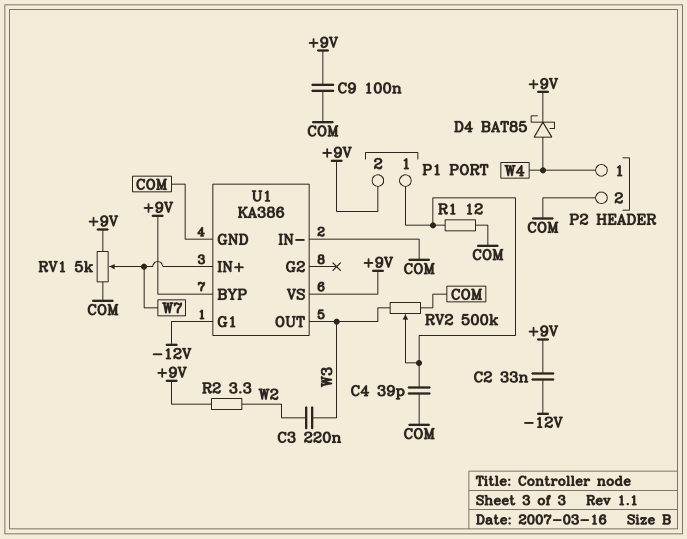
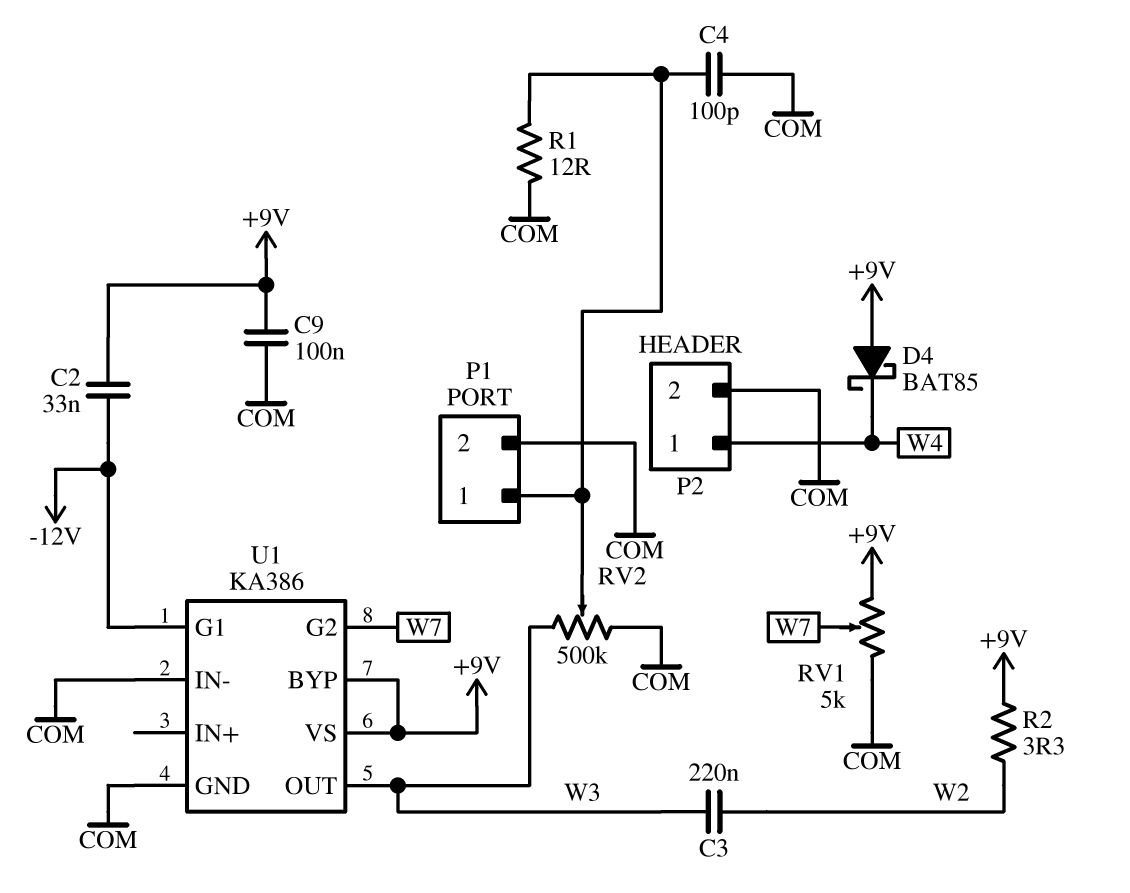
C4: 39pF (COM, P1/1) -> 100pF (COM, P1/1)
D4: schottky BAT85 (A W4, K +9V) -> schottky BAT85 (A +9V, K W4)
P1 pin 2: +9V -> COM
U1 pin G2: none -> W7
U1 pin IN+: W7 -> none

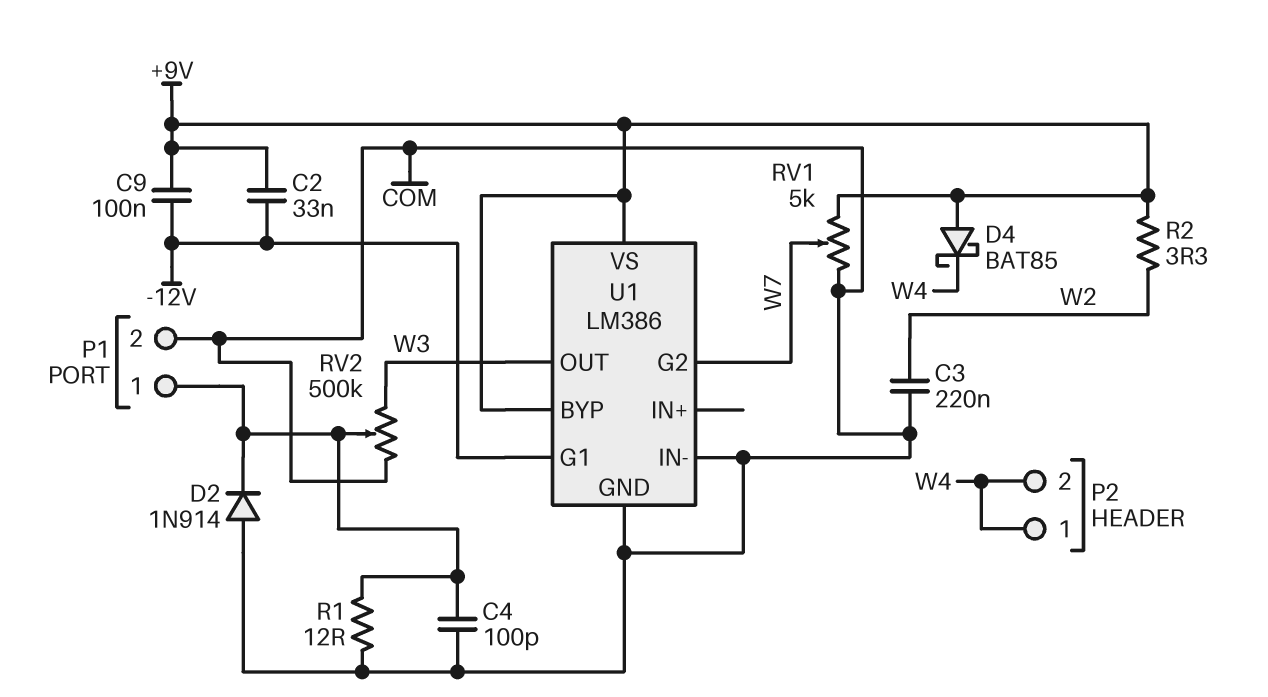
C3: 220nF (W2, W3) -> 220nF (COM, W2)
C9: 100nF (+9V, COM) -> 100nF (+9V, -12V)
D2: none -> diode 1N914 (A COM, K P1/1)
P2 pin 2: COM -> W4
U1: KA386 -> LM386

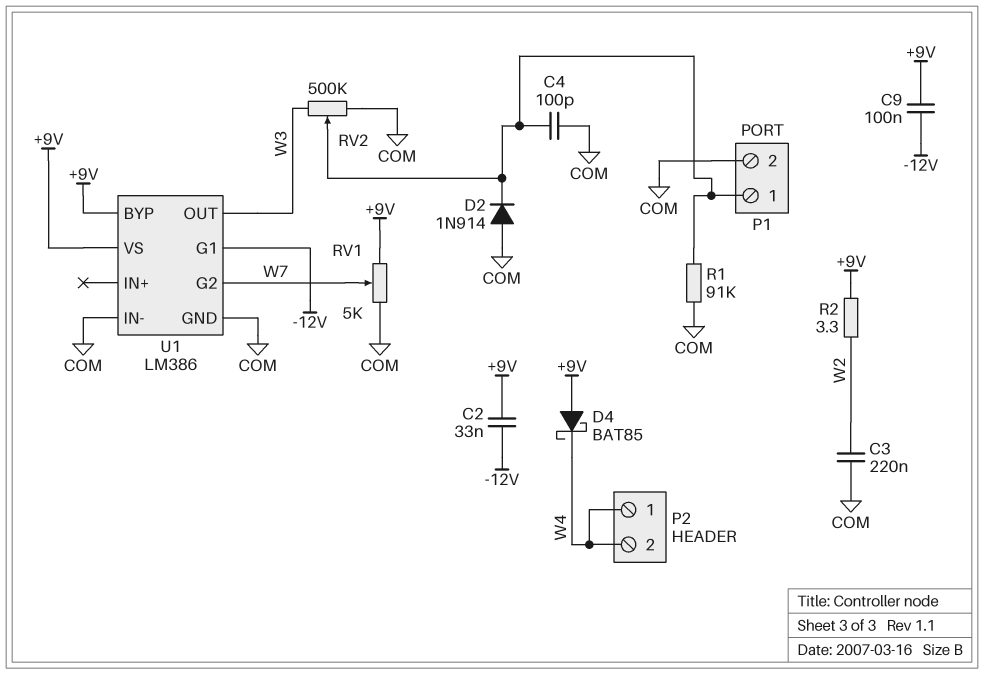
R1: 12 (COM, P1/1) -> 91k (COM, P1/1)

